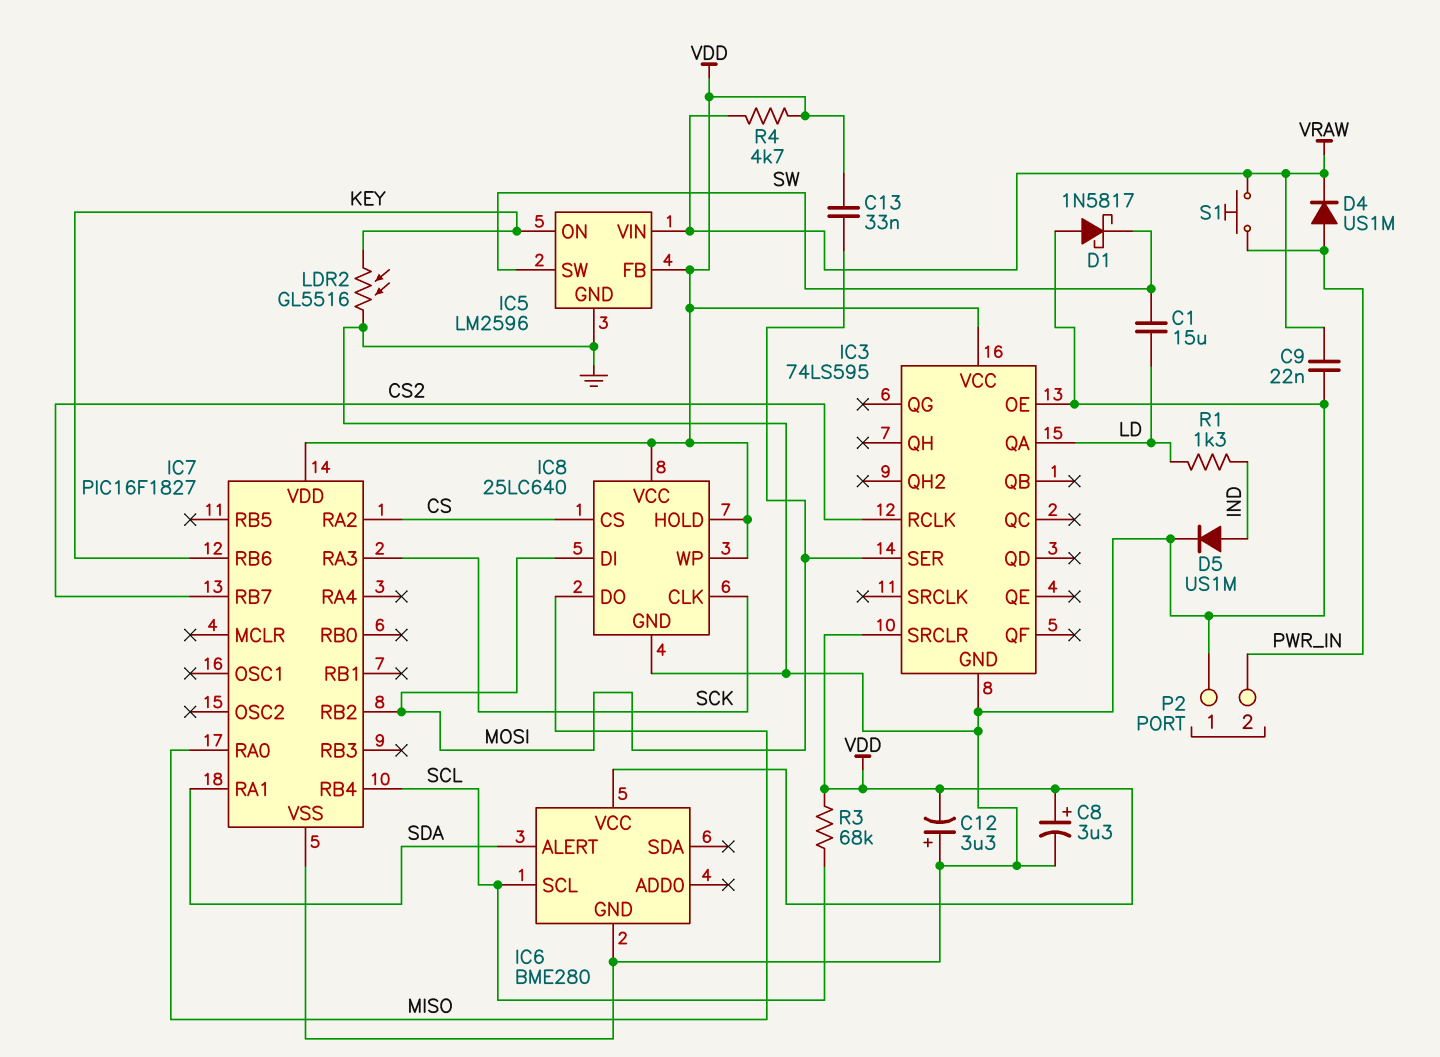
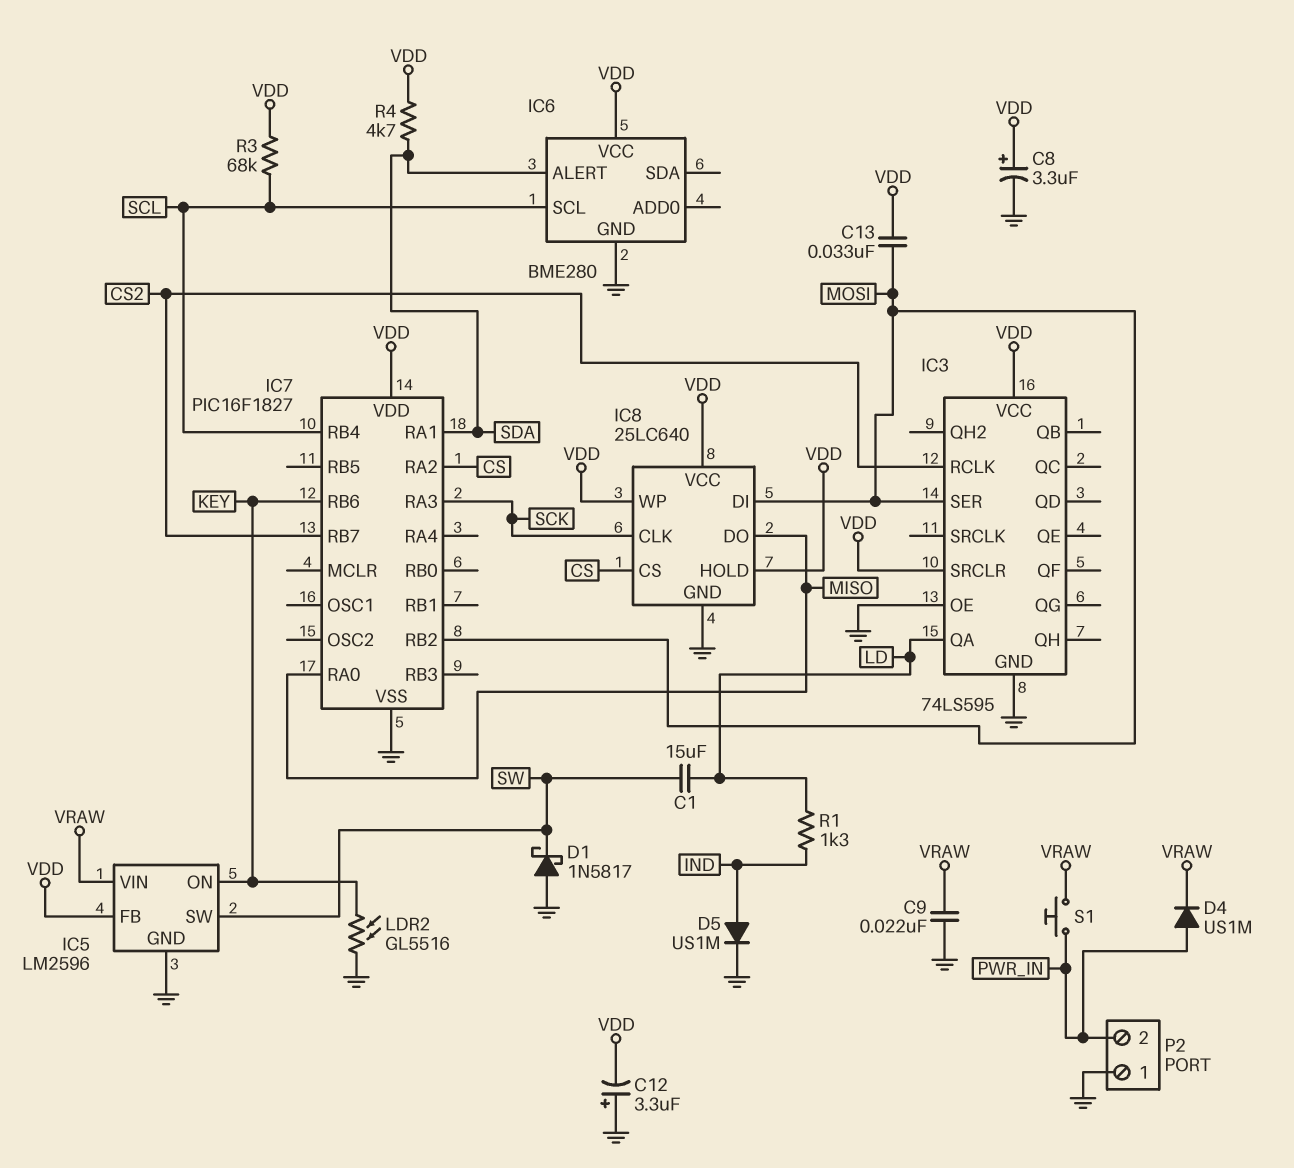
R4: 4.7k (VDD, VRAW) -> 4.7k (SDA, VDD)

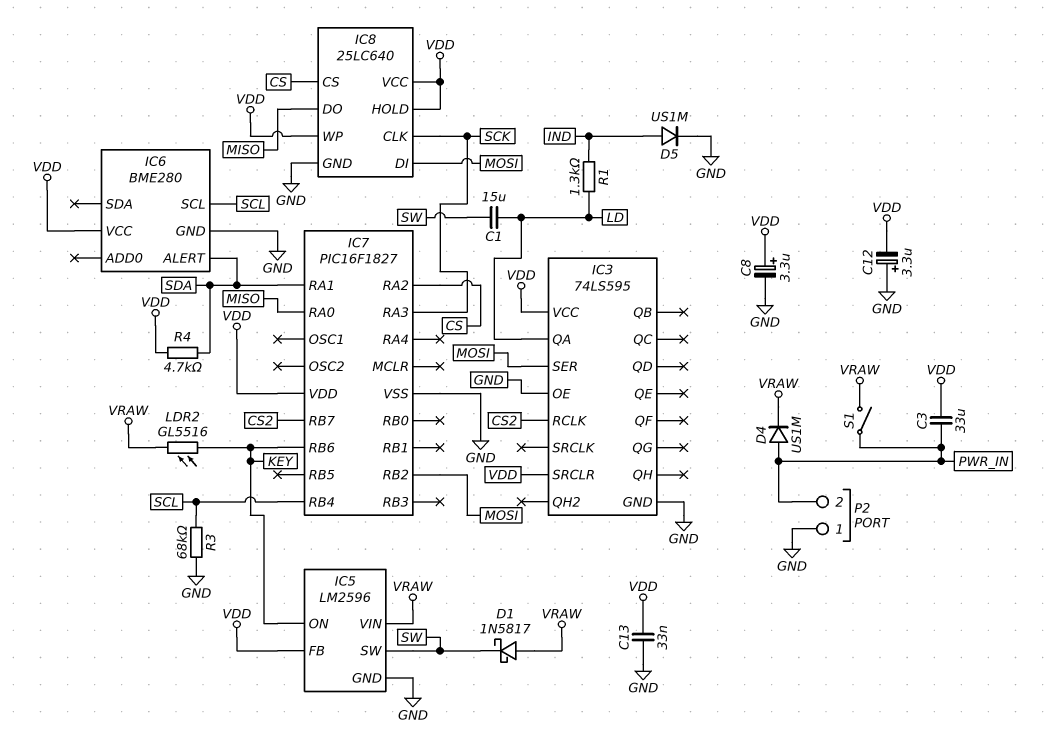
C3: none -> 33uF (PWR_IN, VDD)
C9: 22nF (GND, VRAW) -> none
C13: 33nF (MOSI, VDD) -> 33nF (GND, VDD)
D1: schottky 1N5817 (A GND, K SW) -> schottky 1N5817 (A VRAW, K SW)
LDR2: GL5516 (GND, KEY) -> GL5516 (KEY, VRAW)
R3: 68k (SCL, VDD) -> 68k (GND, SCL)
S1: button (PWR_IN, VRAW) -> switch (PWR_IN, VRAW)

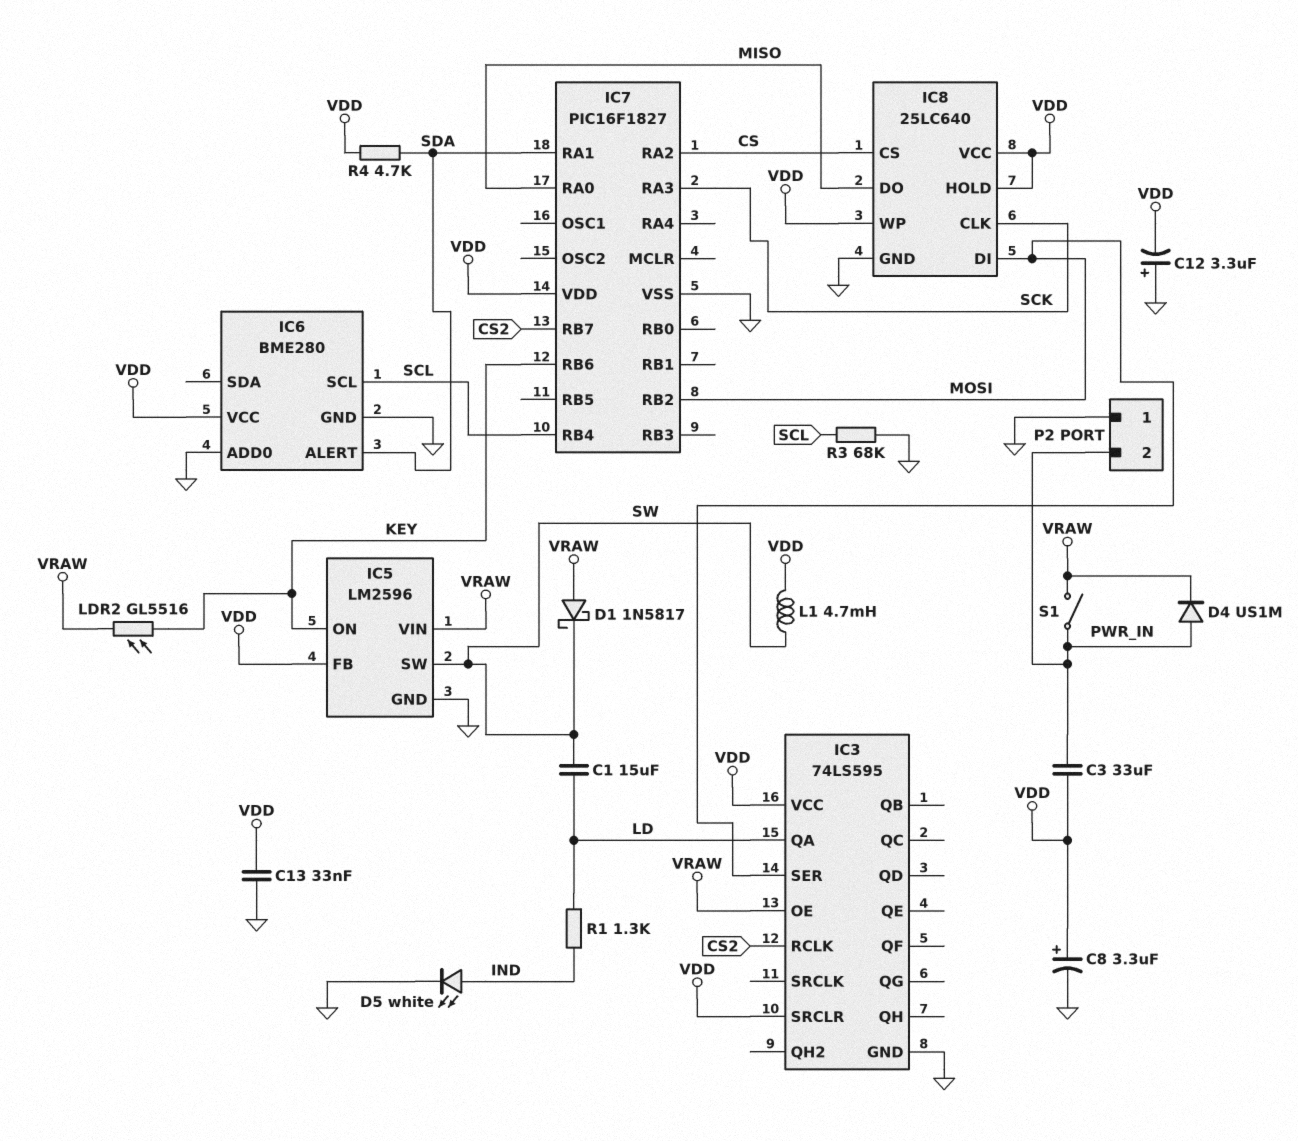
D5: diode US1M (A IND, K GND) -> LED white (A IND, K GND)
IC3 pin OE: GND -> VRAW
IC6 pin ADD0: none -> GND
L1: none -> 4.7mH (SW, VDD)

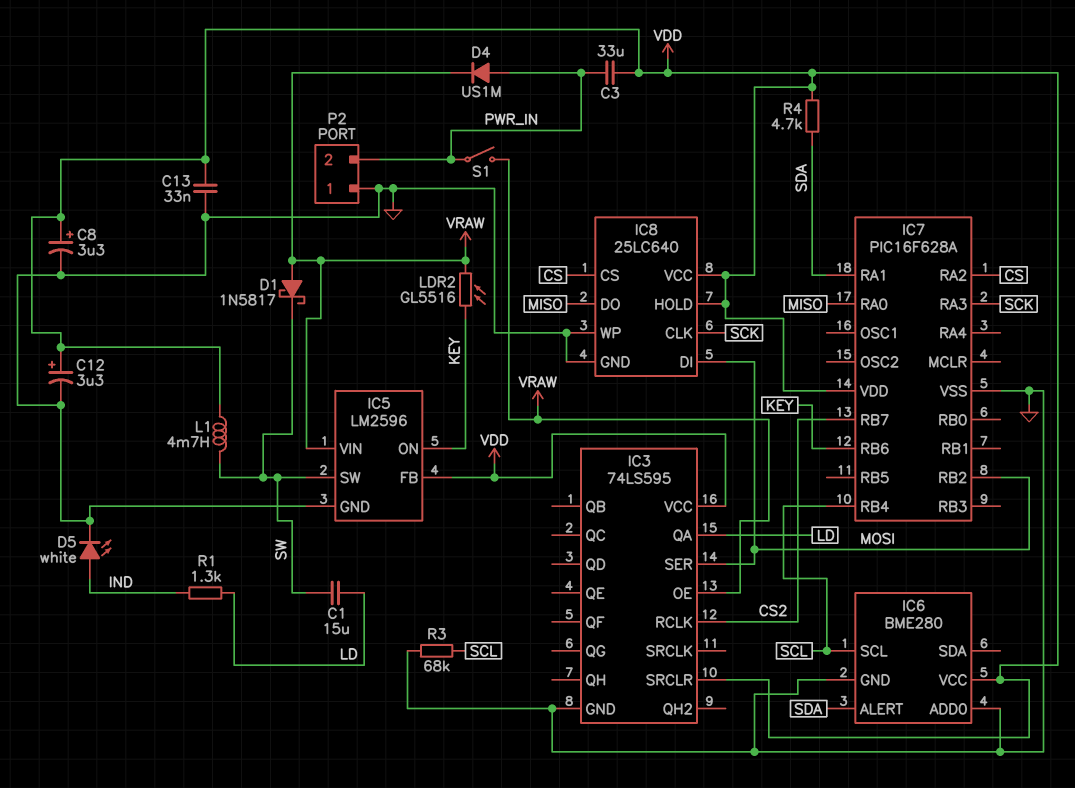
C12: 3.3uF (plus GND, minus VDD) -> 3.3uF (plus VDD, minus GND)
IC7: PIC16F1827 -> PIC16F628A
IC8 pin WP: VDD -> GND

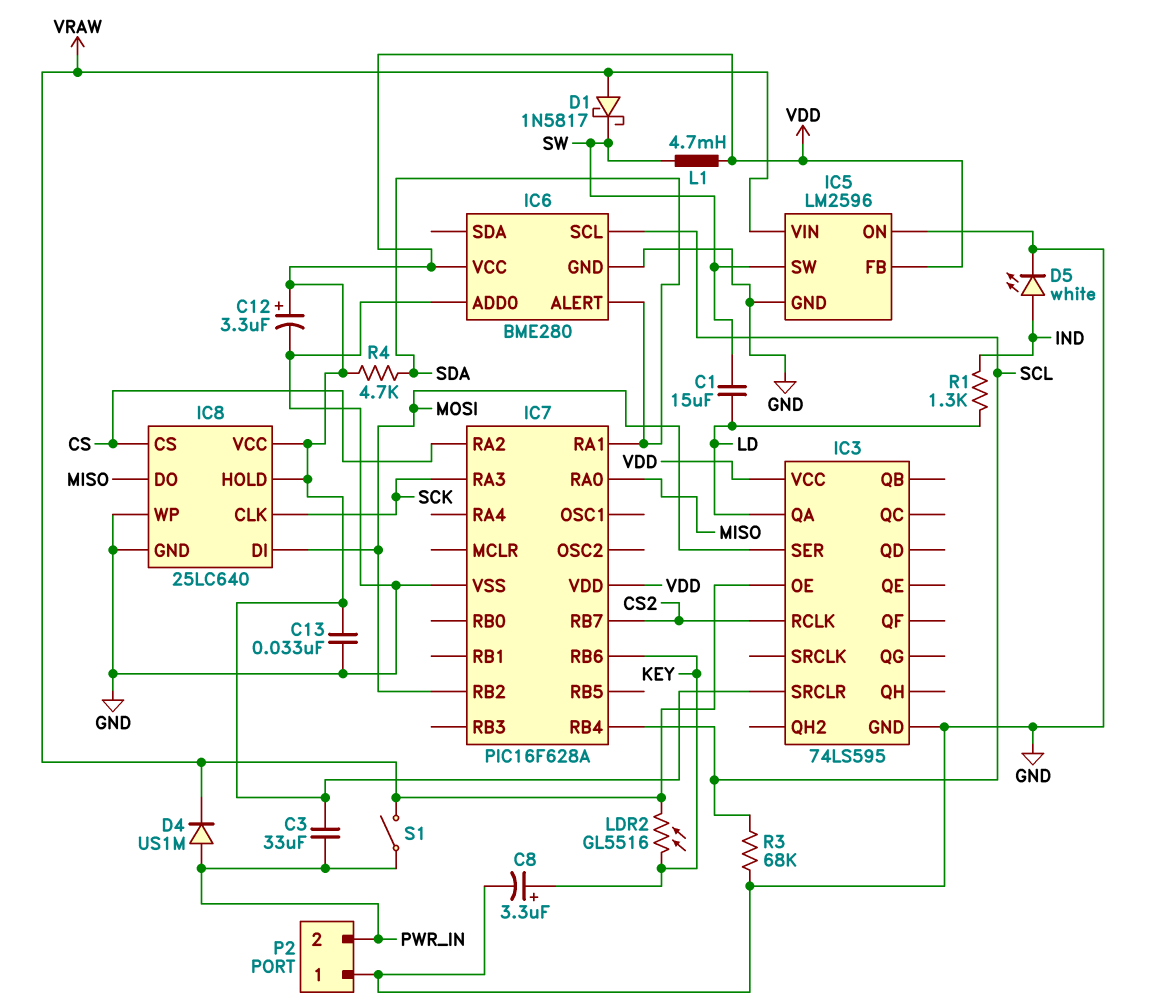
C8: 3.3uF (plus VDD, minus GND) -> 3.3uF (plus KEY, minus GND)
IC5 pin ON: KEY -> GND

